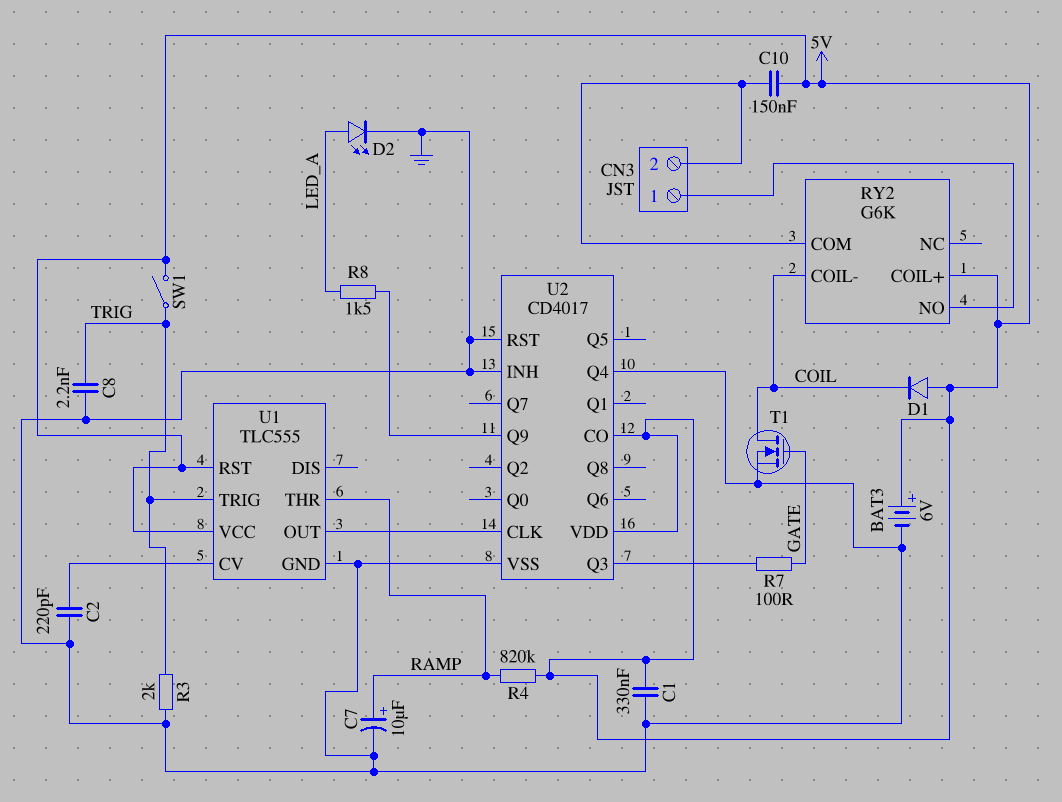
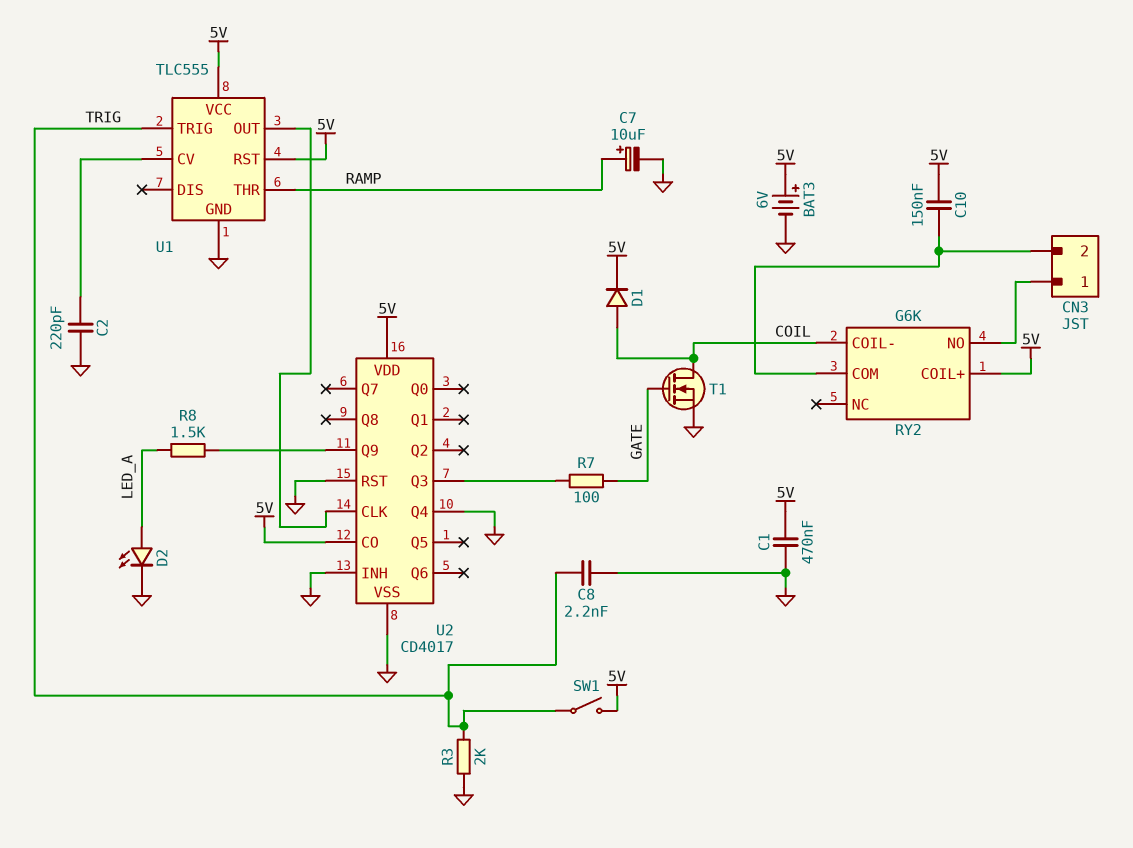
C1: 330nF (5V, GND) -> 470nF (5V, GND)
D1: diode (A 5V, K COIL) -> diode (A COIL, K 5V)
R4: 820k (5V, RAMP) -> none

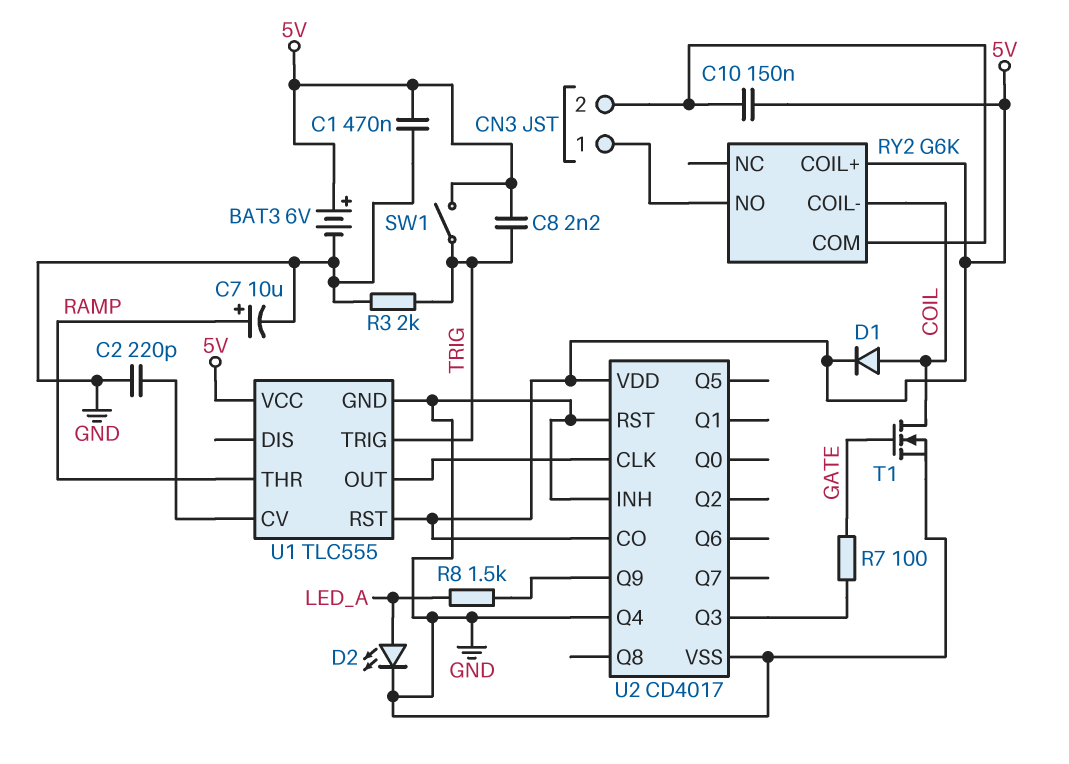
C8: 2.2nF (GND, TRIG) -> 2.2nF (5V, TRIG)

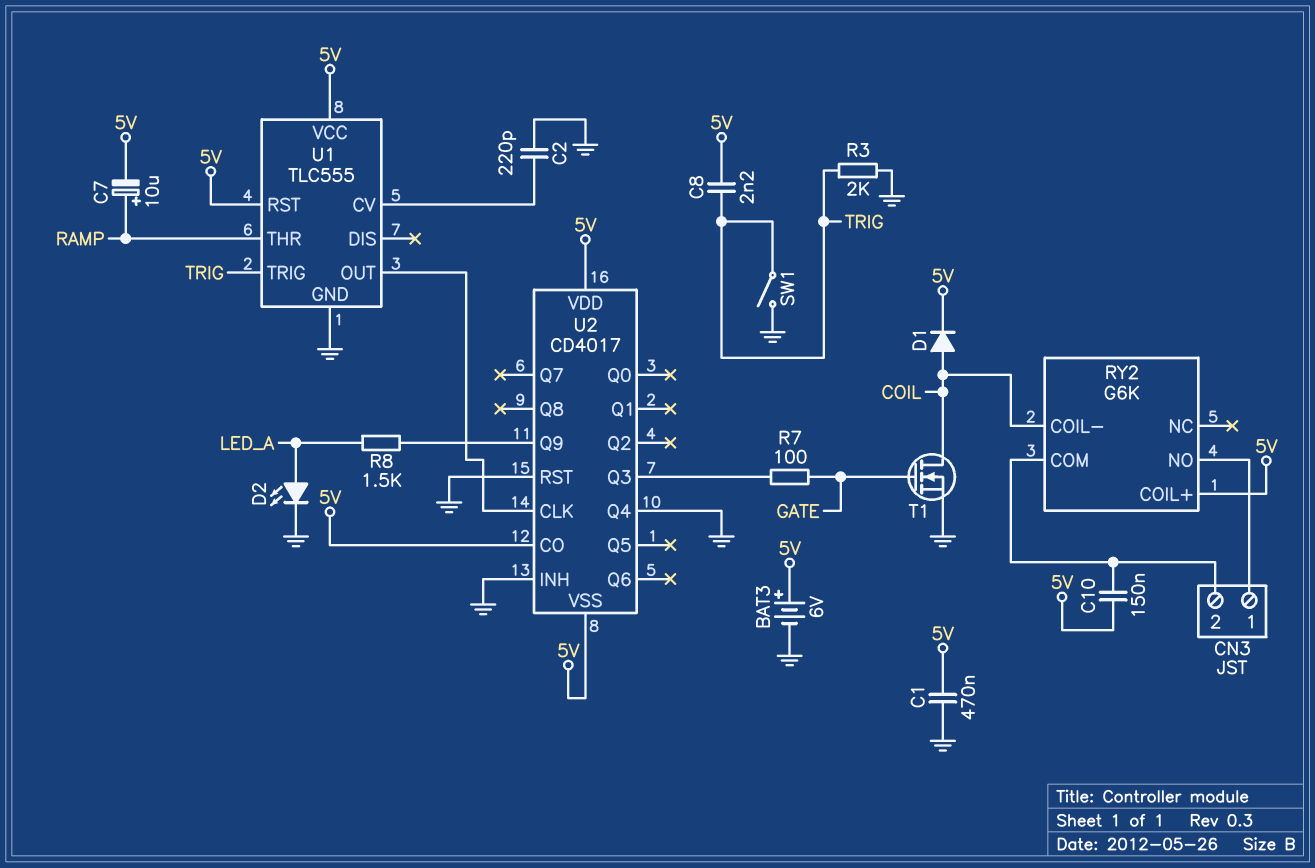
C7: 10uF (plus RAMP, minus GND) -> 10uF (plus RAMP, minus 5V)
SW1: switch (5V, TRIG) -> switch (GND, TRIG)
U2 pin VSS: GND -> 5V

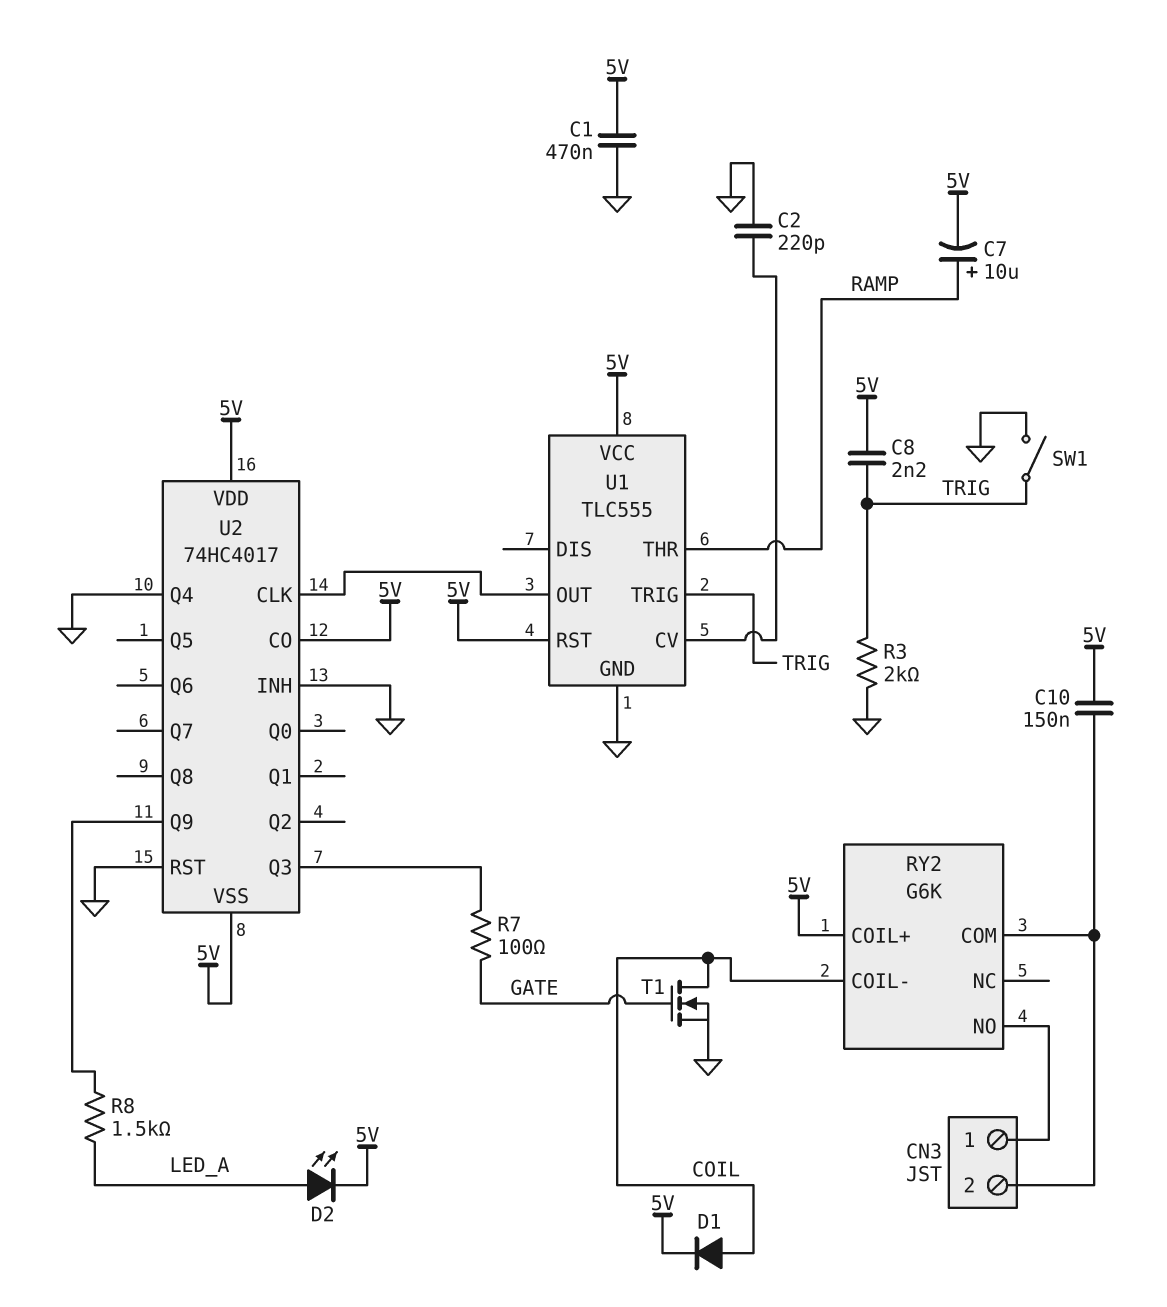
BAT3: 6V (plus 5V, minus GND) -> none
D2: LED (A LED_A, K GND) -> LED (A LED_A, K 5V)
U2: CD4017 -> 74HC4017

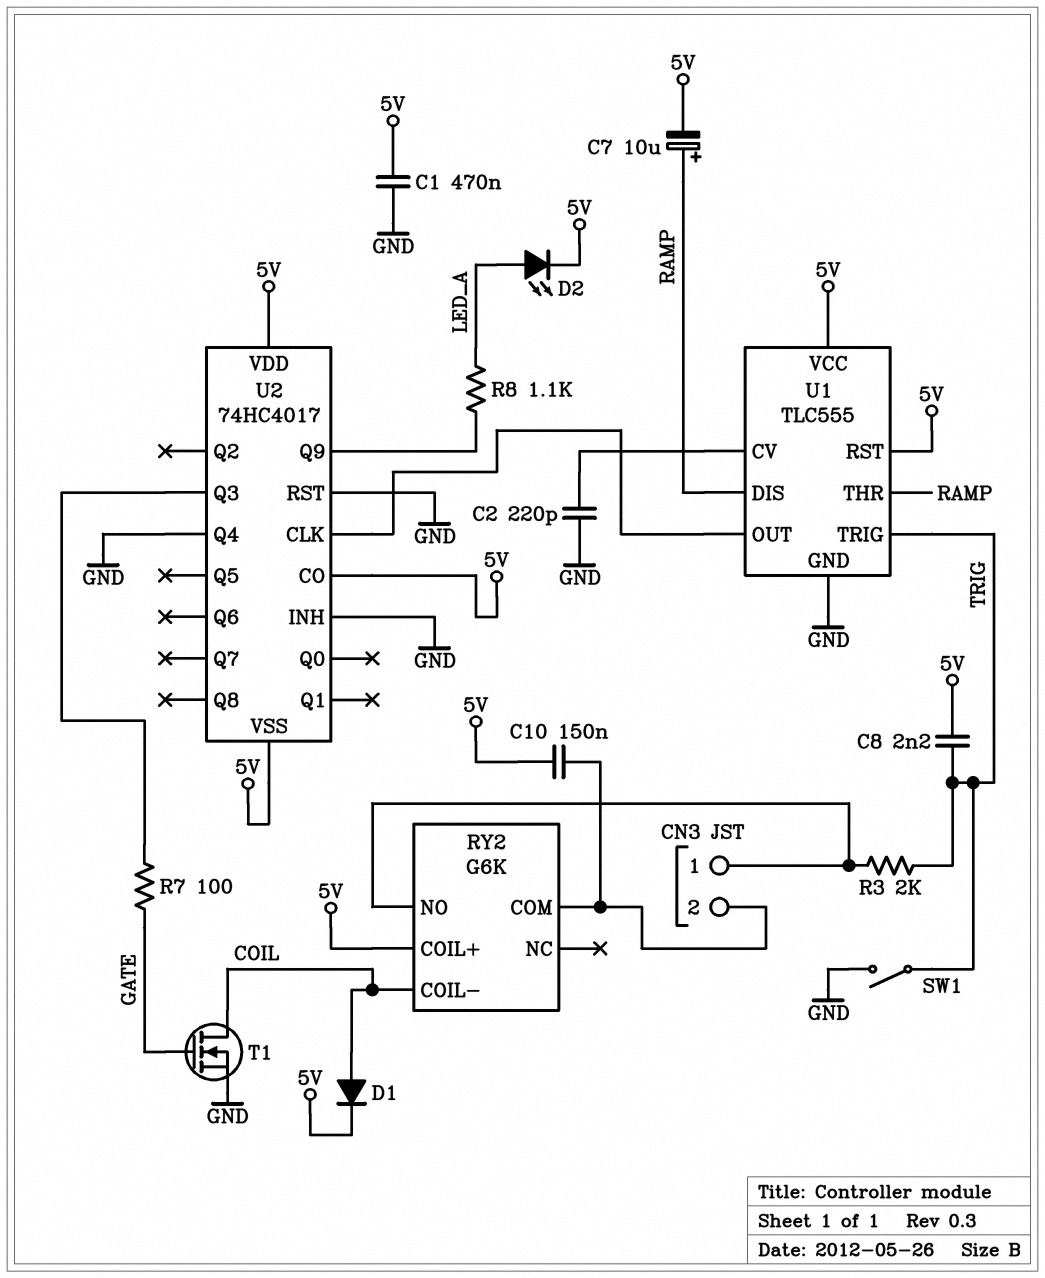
R3: 2k (GND, TRIG) -> 2k (CN3/1, TRIG)
R8: 1.5k (LED_A, U2/Q9) -> 1.1k (LED_A, U2/Q9)
U1 pin DIS: none -> RAMP

